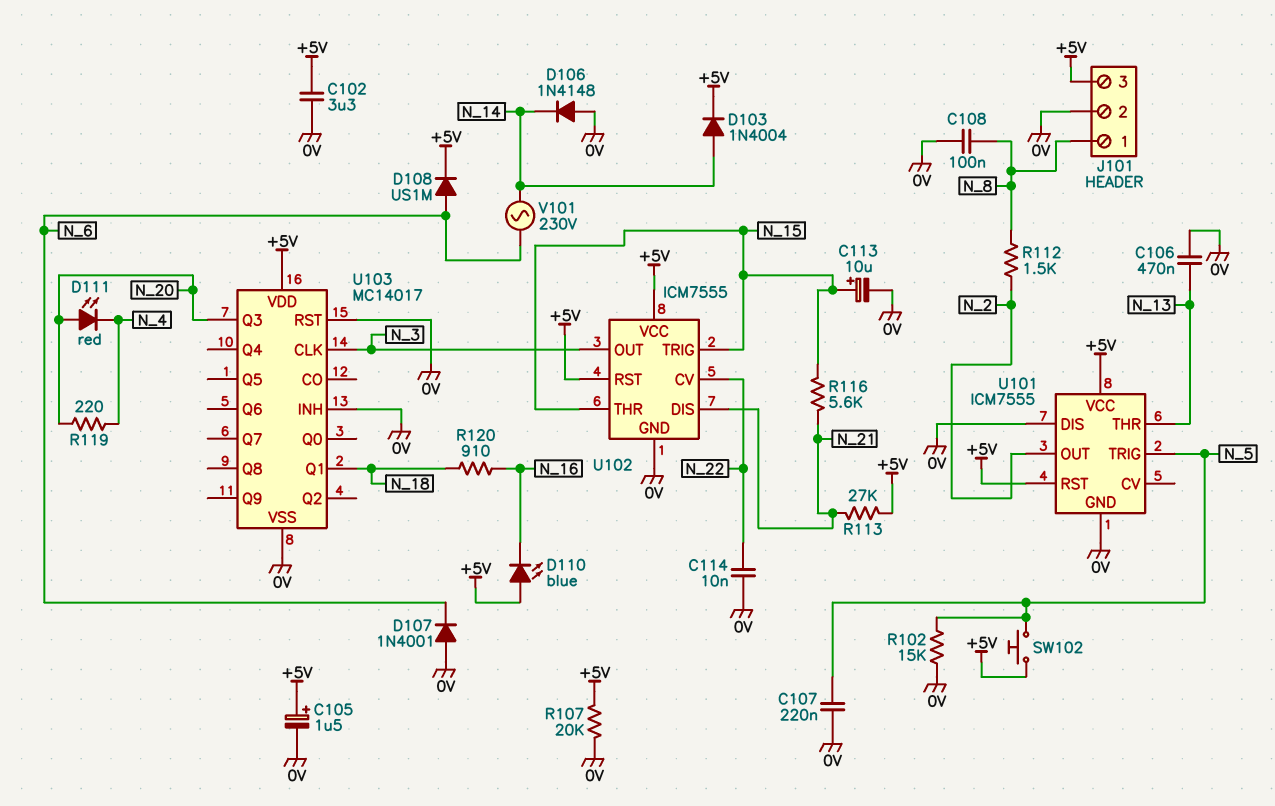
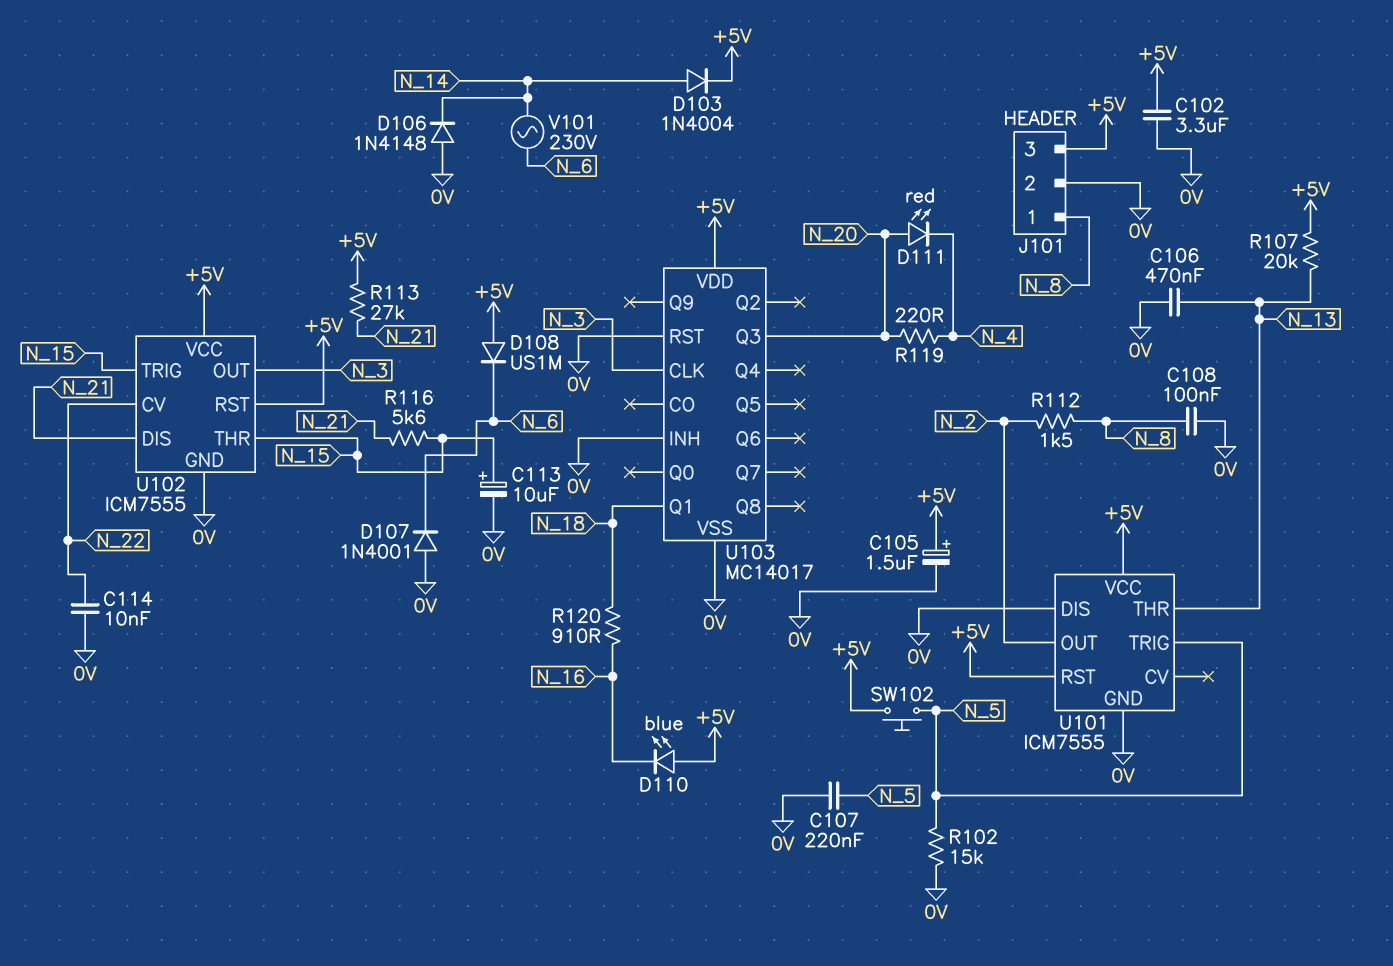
D108: diode US1M (A N_6, K +5V) -> diode US1M (A +5V, K N_6)
R107: 20k (+5V, 0V) -> 20k (+5V, N_13)

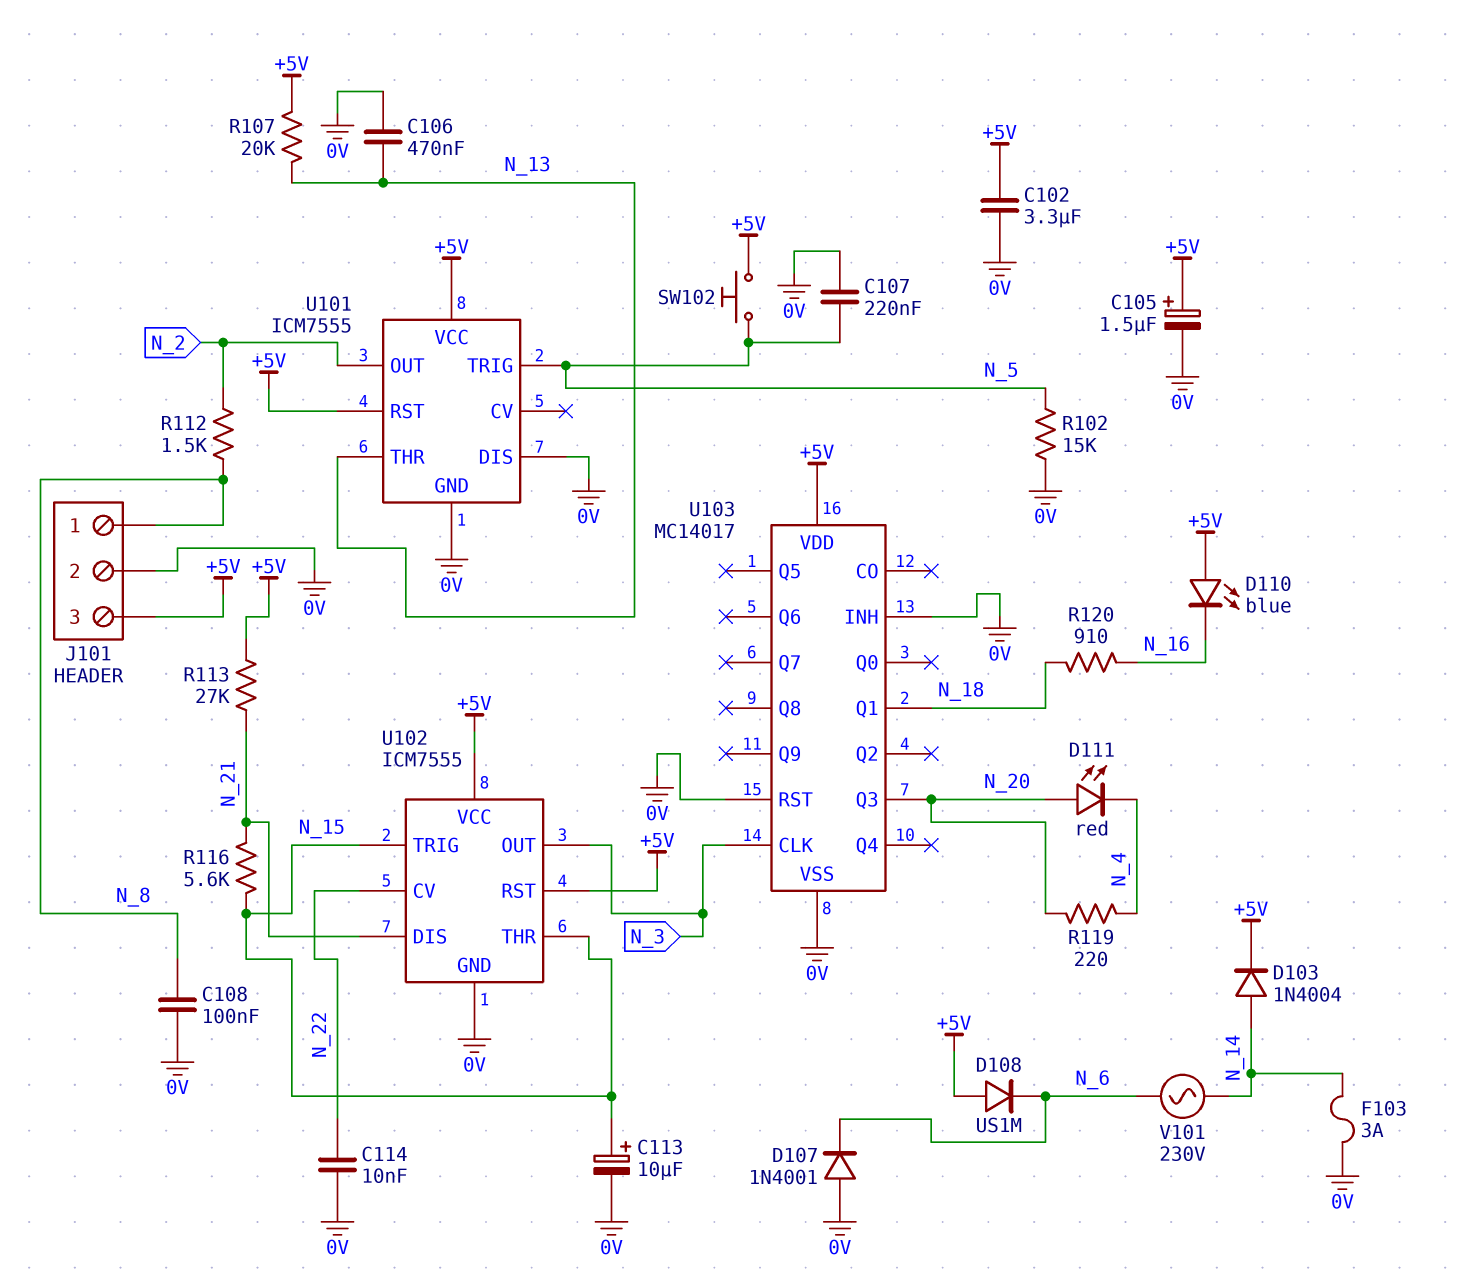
D106: diode 1N4148 (A 0V, K N_14) -> none
F103: none -> 3A (0V, N_14)

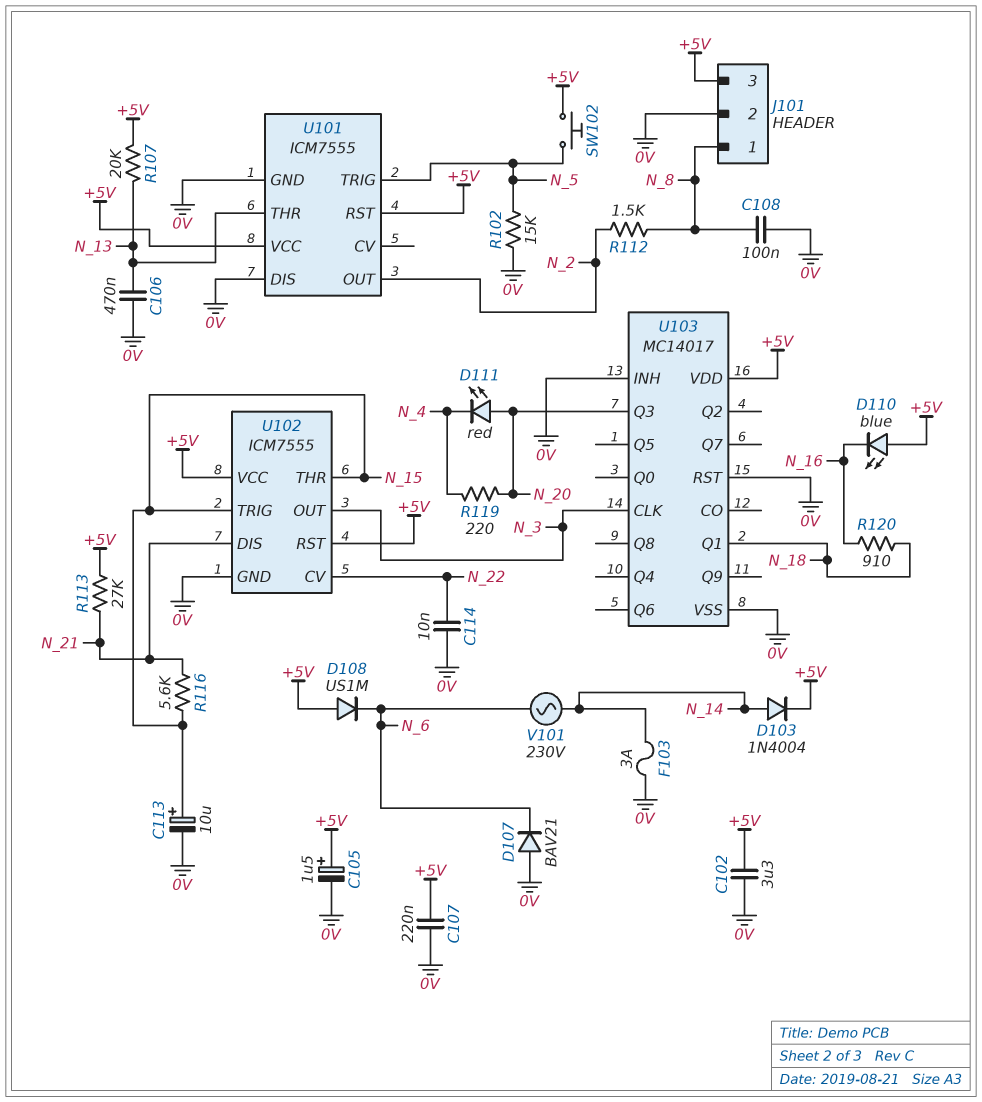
C107: 220nF (0V, N_5) -> 220nF (+5V, 0V)
D107: diode 1N4001 (A 0V, K N_6) -> diode BAV21 (A 0V, K N_6)

